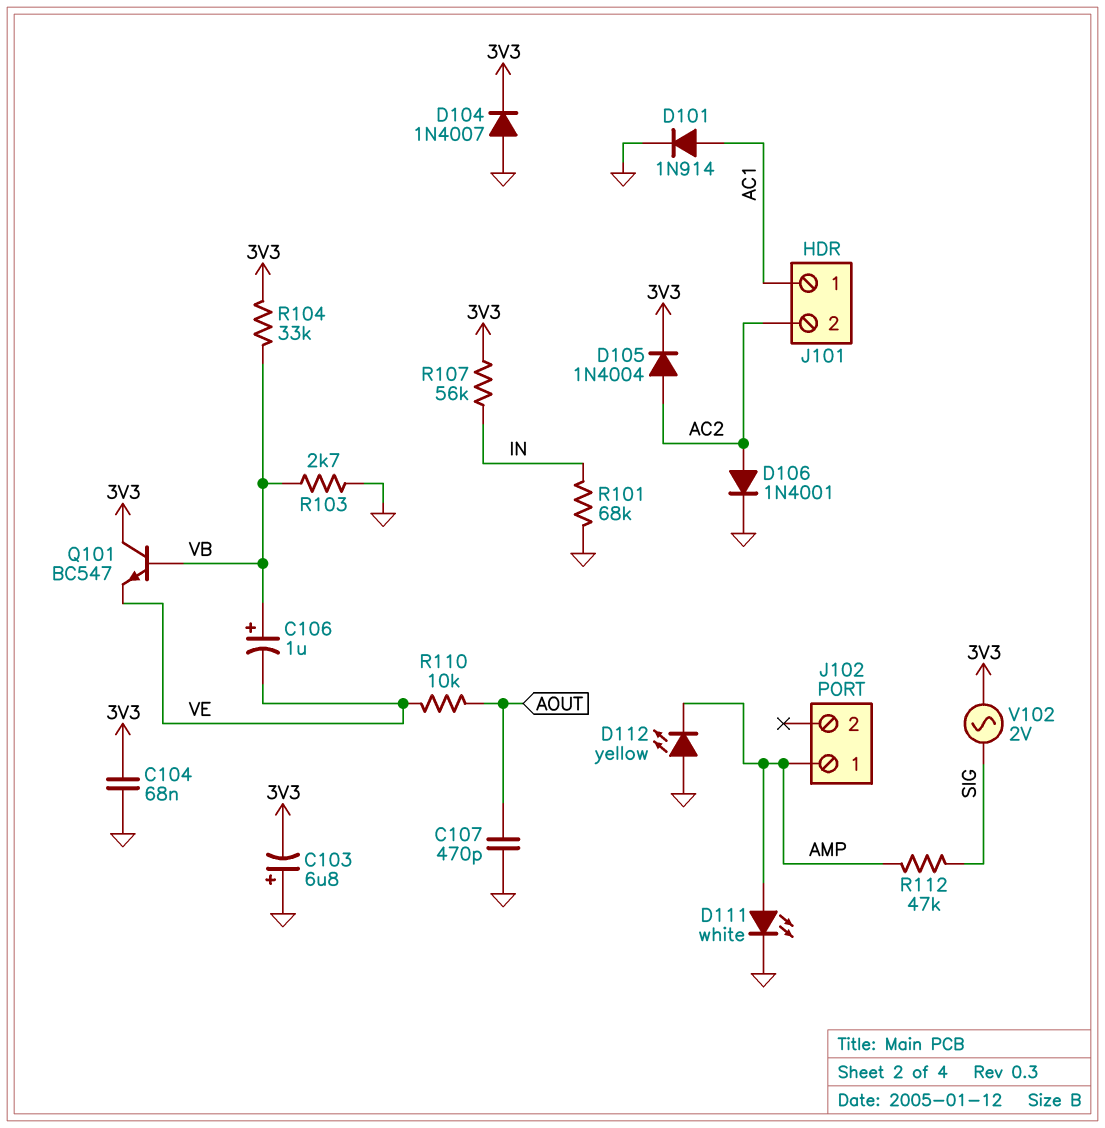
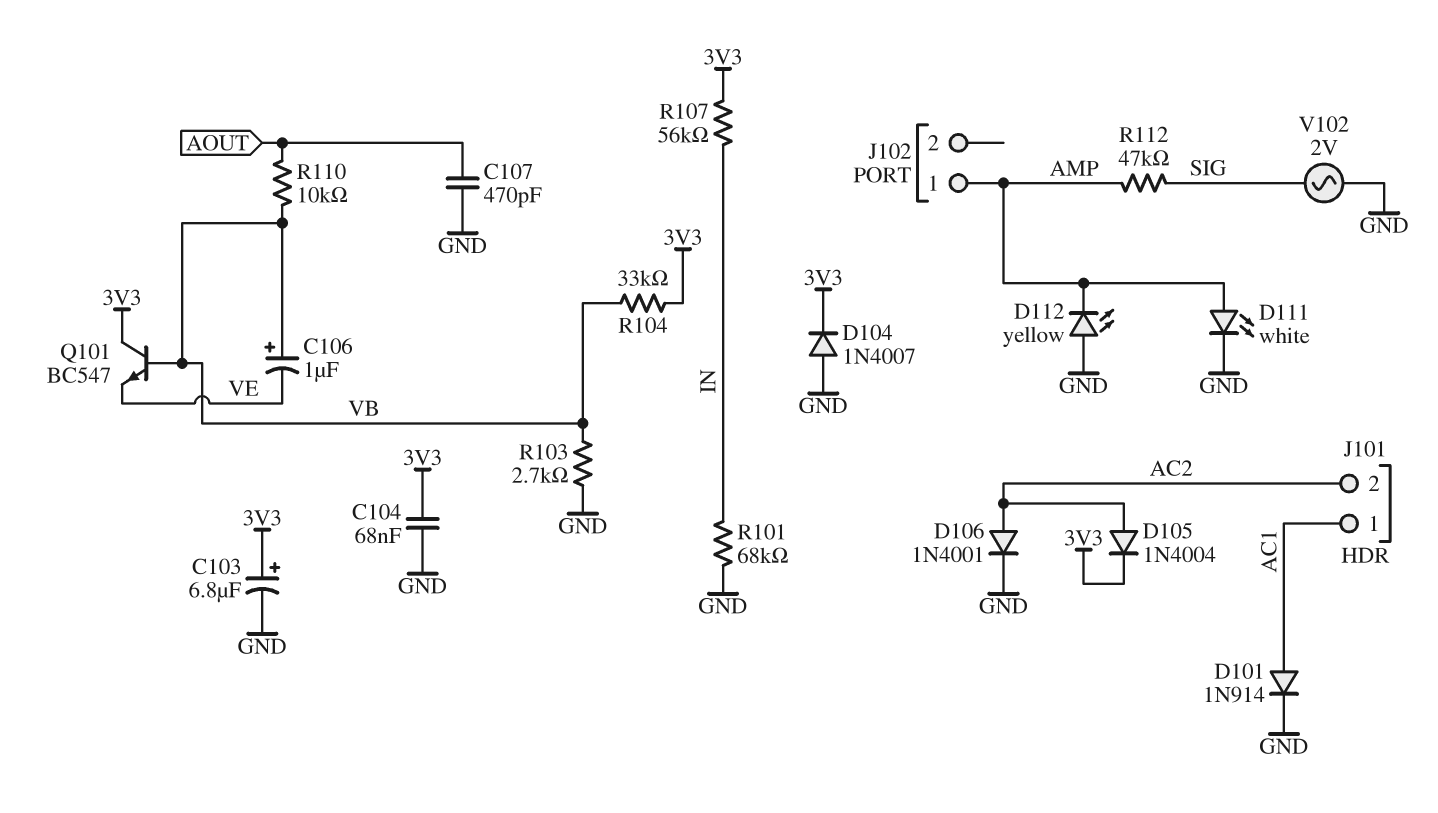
C103: 6.8uF (plus GND, minus 3V3) -> 6.8uF (plus 3V3, minus GND)
R110: 10k (AOUT, VE) -> 10k (AOUT, VB)
V102: AC 2V (3V3, SIG) -> AC 2V (GND, SIG)

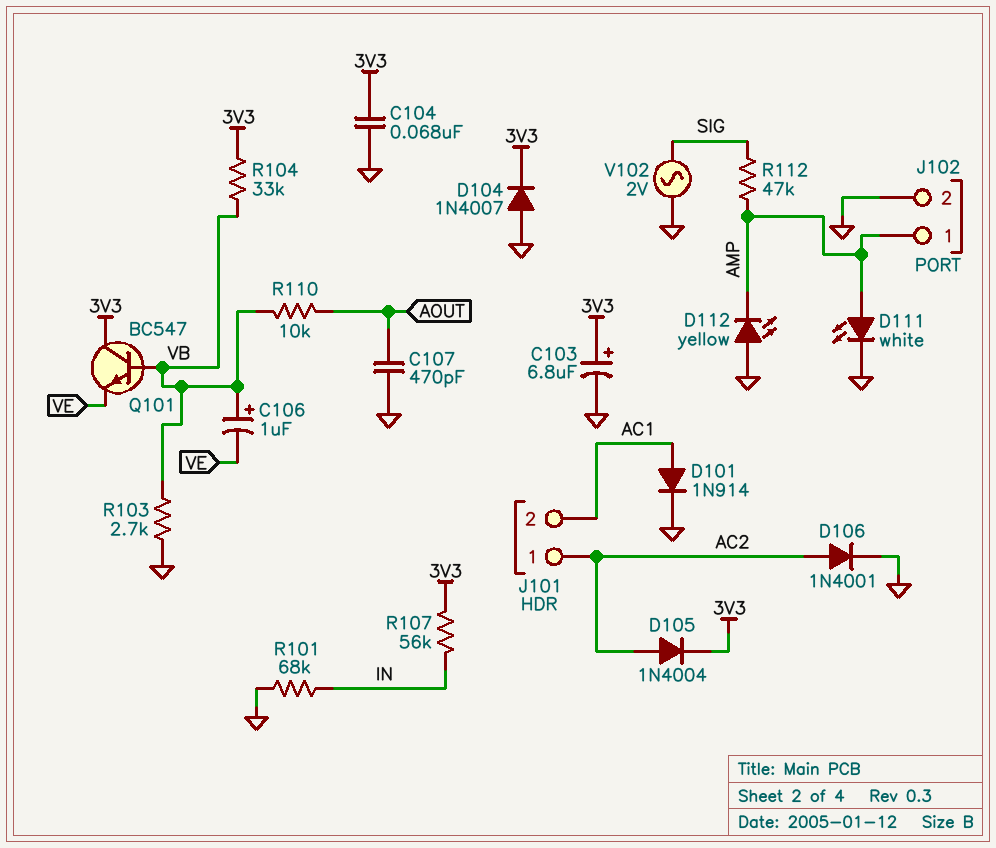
J101 pin 1: AC1 -> AC2
J101 pin 2: AC2 -> AC1
J102 pin 2: none -> GND

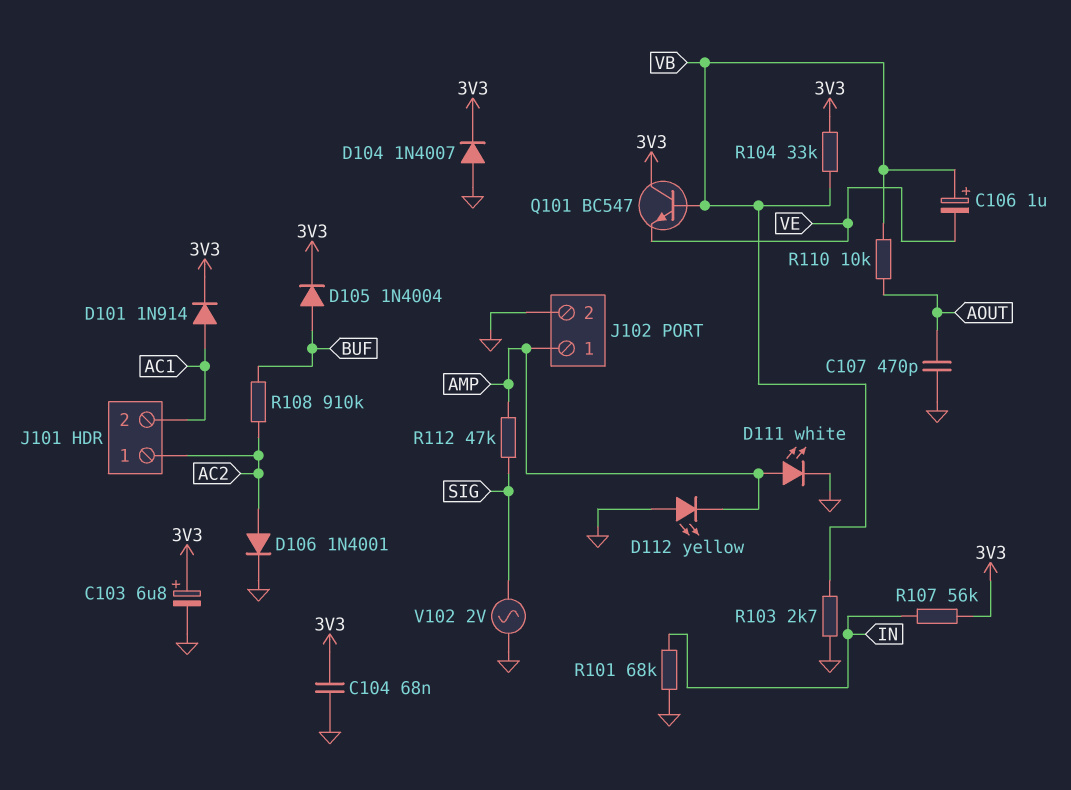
D101: diode 1N914 (A AC1, K GND) -> diode 1N914 (A AC1, K 3V3)
D105: diode 1N4004 (A AC2, K 3V3) -> diode 1N4004 (A BUF, K 3V3)
R108: none -> 910k (AC2, BUF)

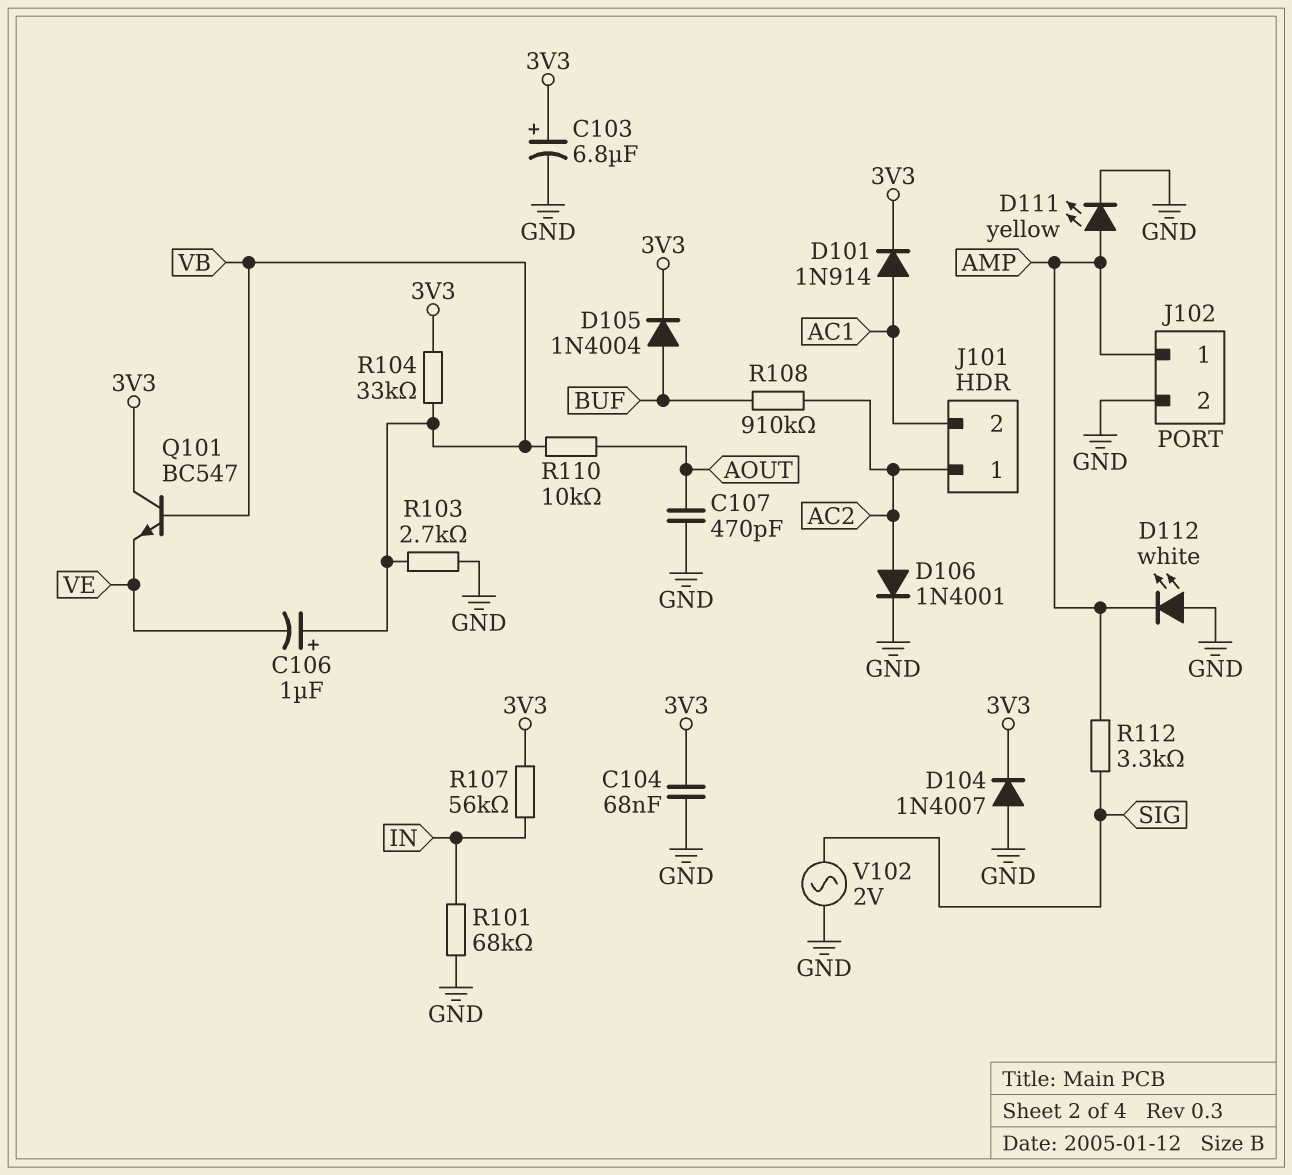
D111: LED white (A AMP, K GND) -> LED yellow (A AMP, K GND)
D112: LED yellow (A GND, K AMP) -> LED white (A GND, K AMP)
R112: 47k (AMP, SIG) -> 3.3k (AMP, SIG)

